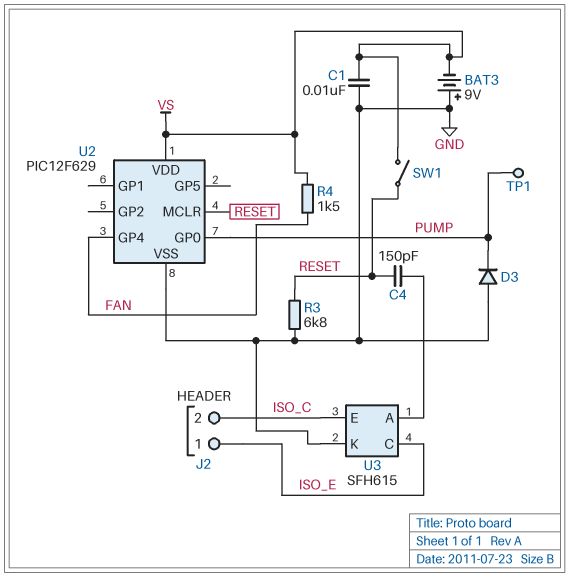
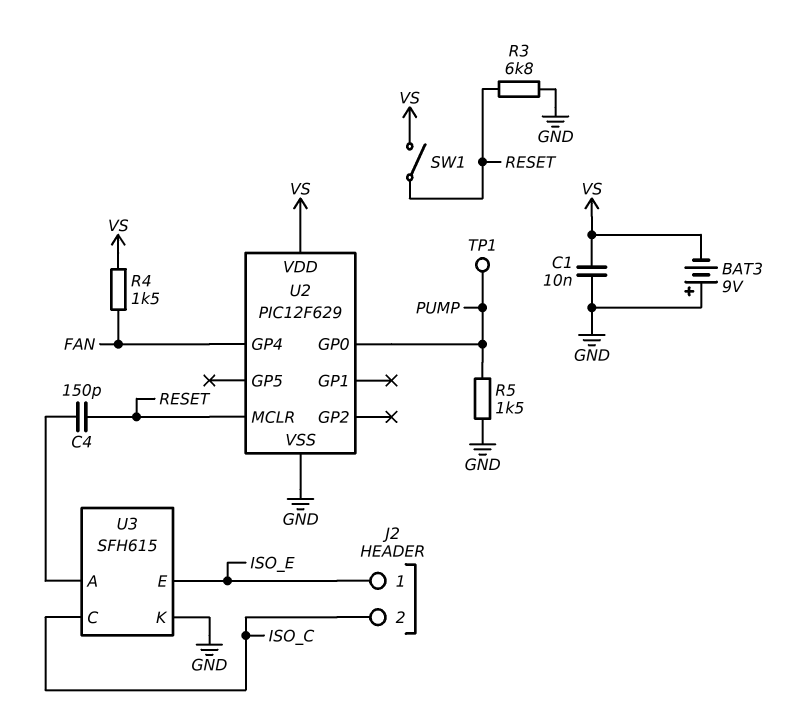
D3: diode (A GND, K PUMP) -> none
R5: none -> 1.5k (GND, PUMP)
U3 pin C: ISO_E -> ISO_C
U3 pin E: ISO_C -> ISO_E

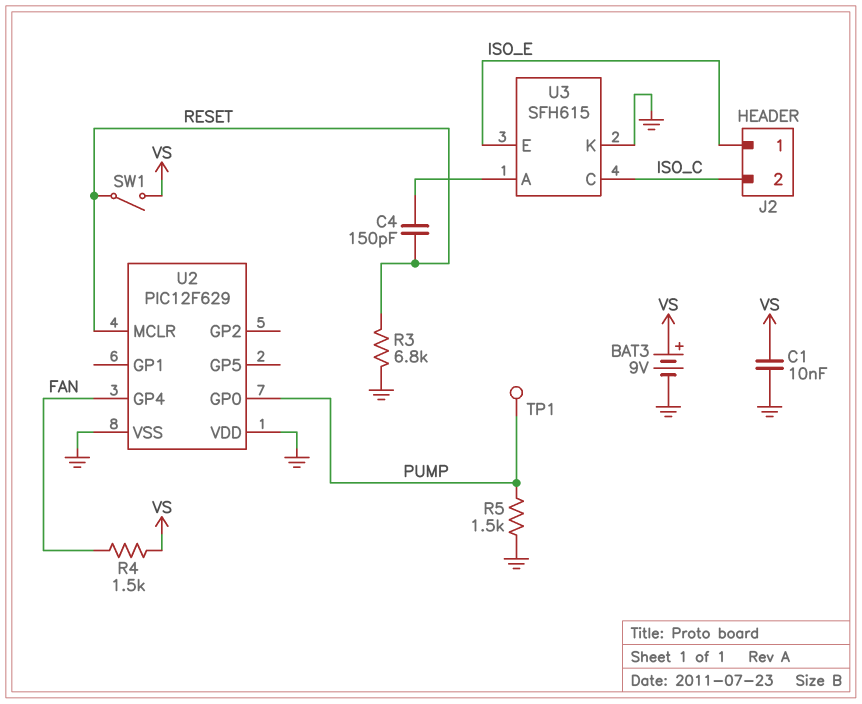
BAT3: 9V (plus GND, minus VS) -> 9V (plus VS, minus GND)
U2 pin VDD: VS -> GND

